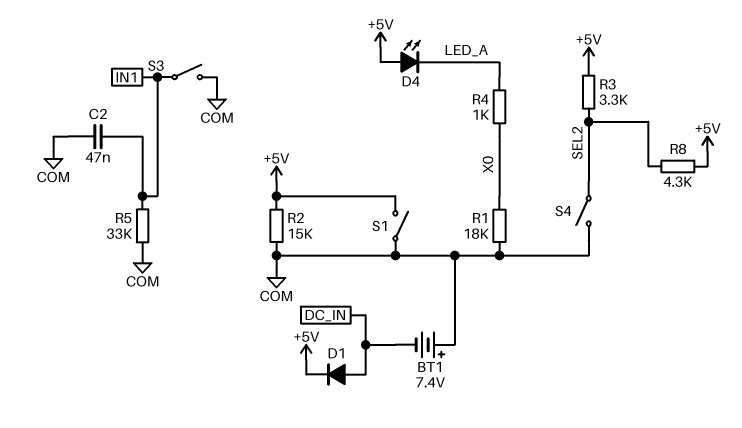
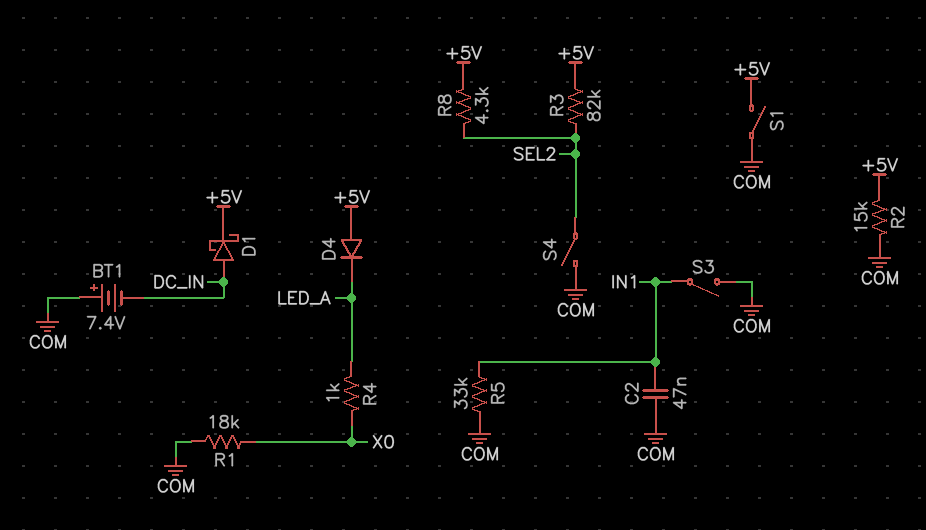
D1: diode (A DC_IN, K +5V) -> schottky (A DC_IN, K +5V)
D4: LED (A +5V, K LED_A) -> diode (A +5V, K LED_A)
R3: 3.3k (+5V, SEL2) -> 82k (+5V, SEL2)

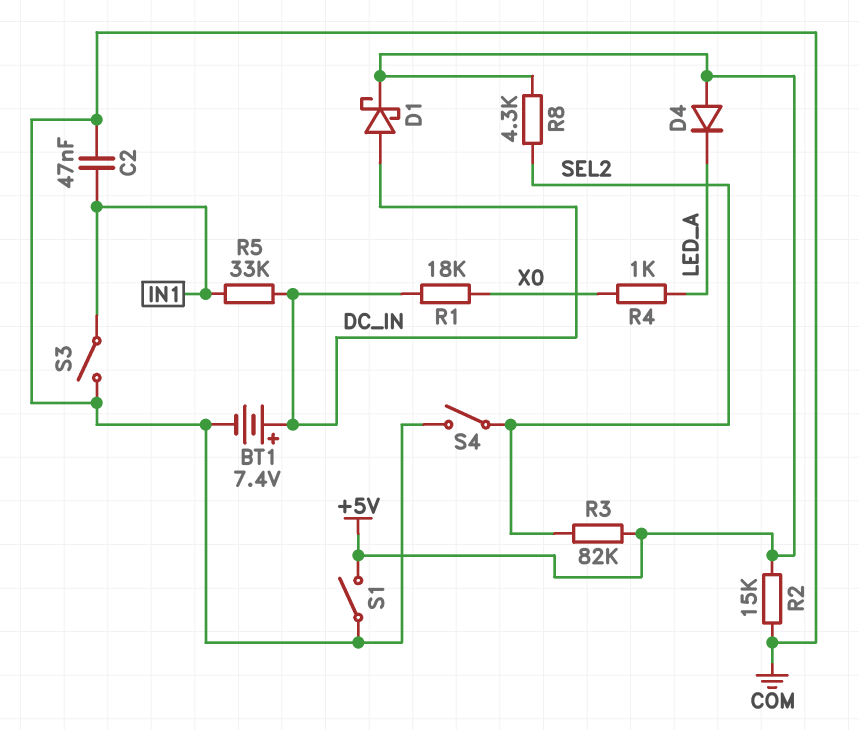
BT1: 7.4V (plus COM, minus DC_IN) -> 7.4V (plus DC_IN, minus COM)
R1: 18k (COM, X0) -> 18k (DC_IN, X0)
R5: 33k (COM, IN1) -> 33k (DC_IN, IN1)

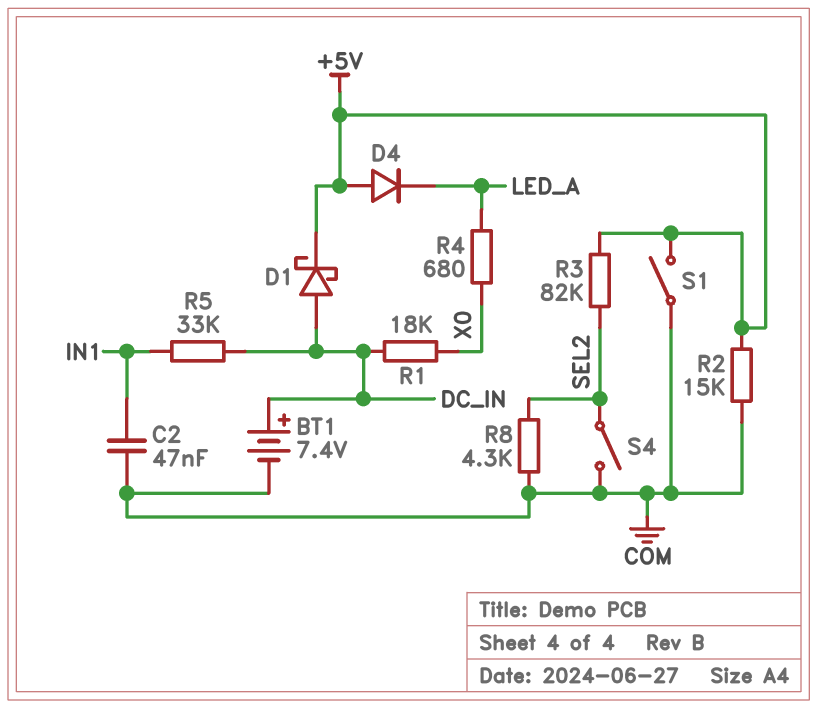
R4: 1k (LED_A, X0) -> 680 (LED_A, X0)
R8: 4.3k (+5V, SEL2) -> 4.3k (COM, SEL2)
S3: switch (COM, IN1) -> none

